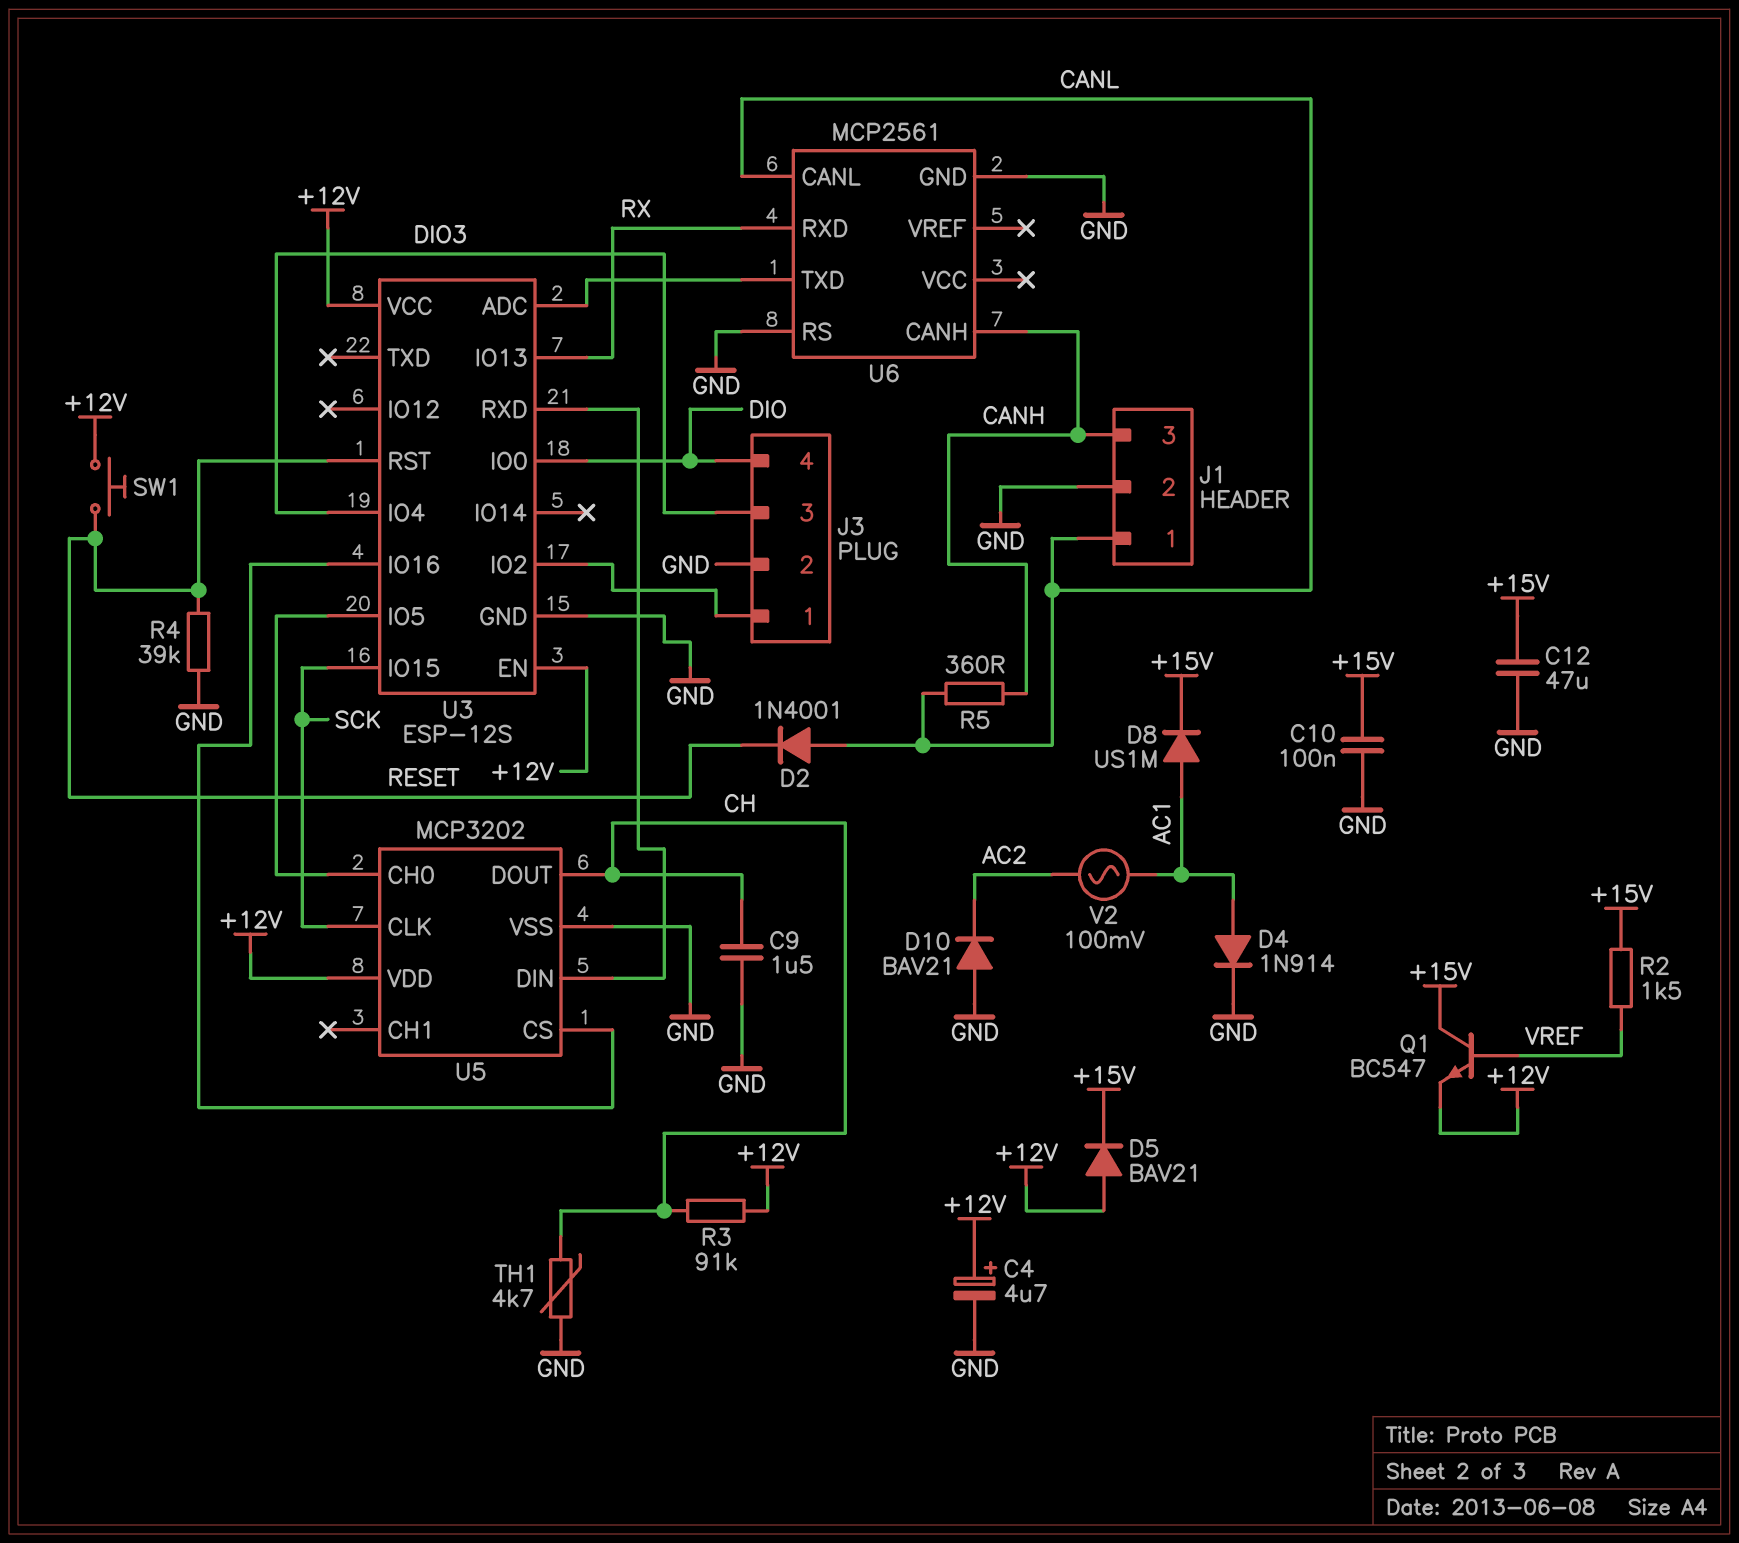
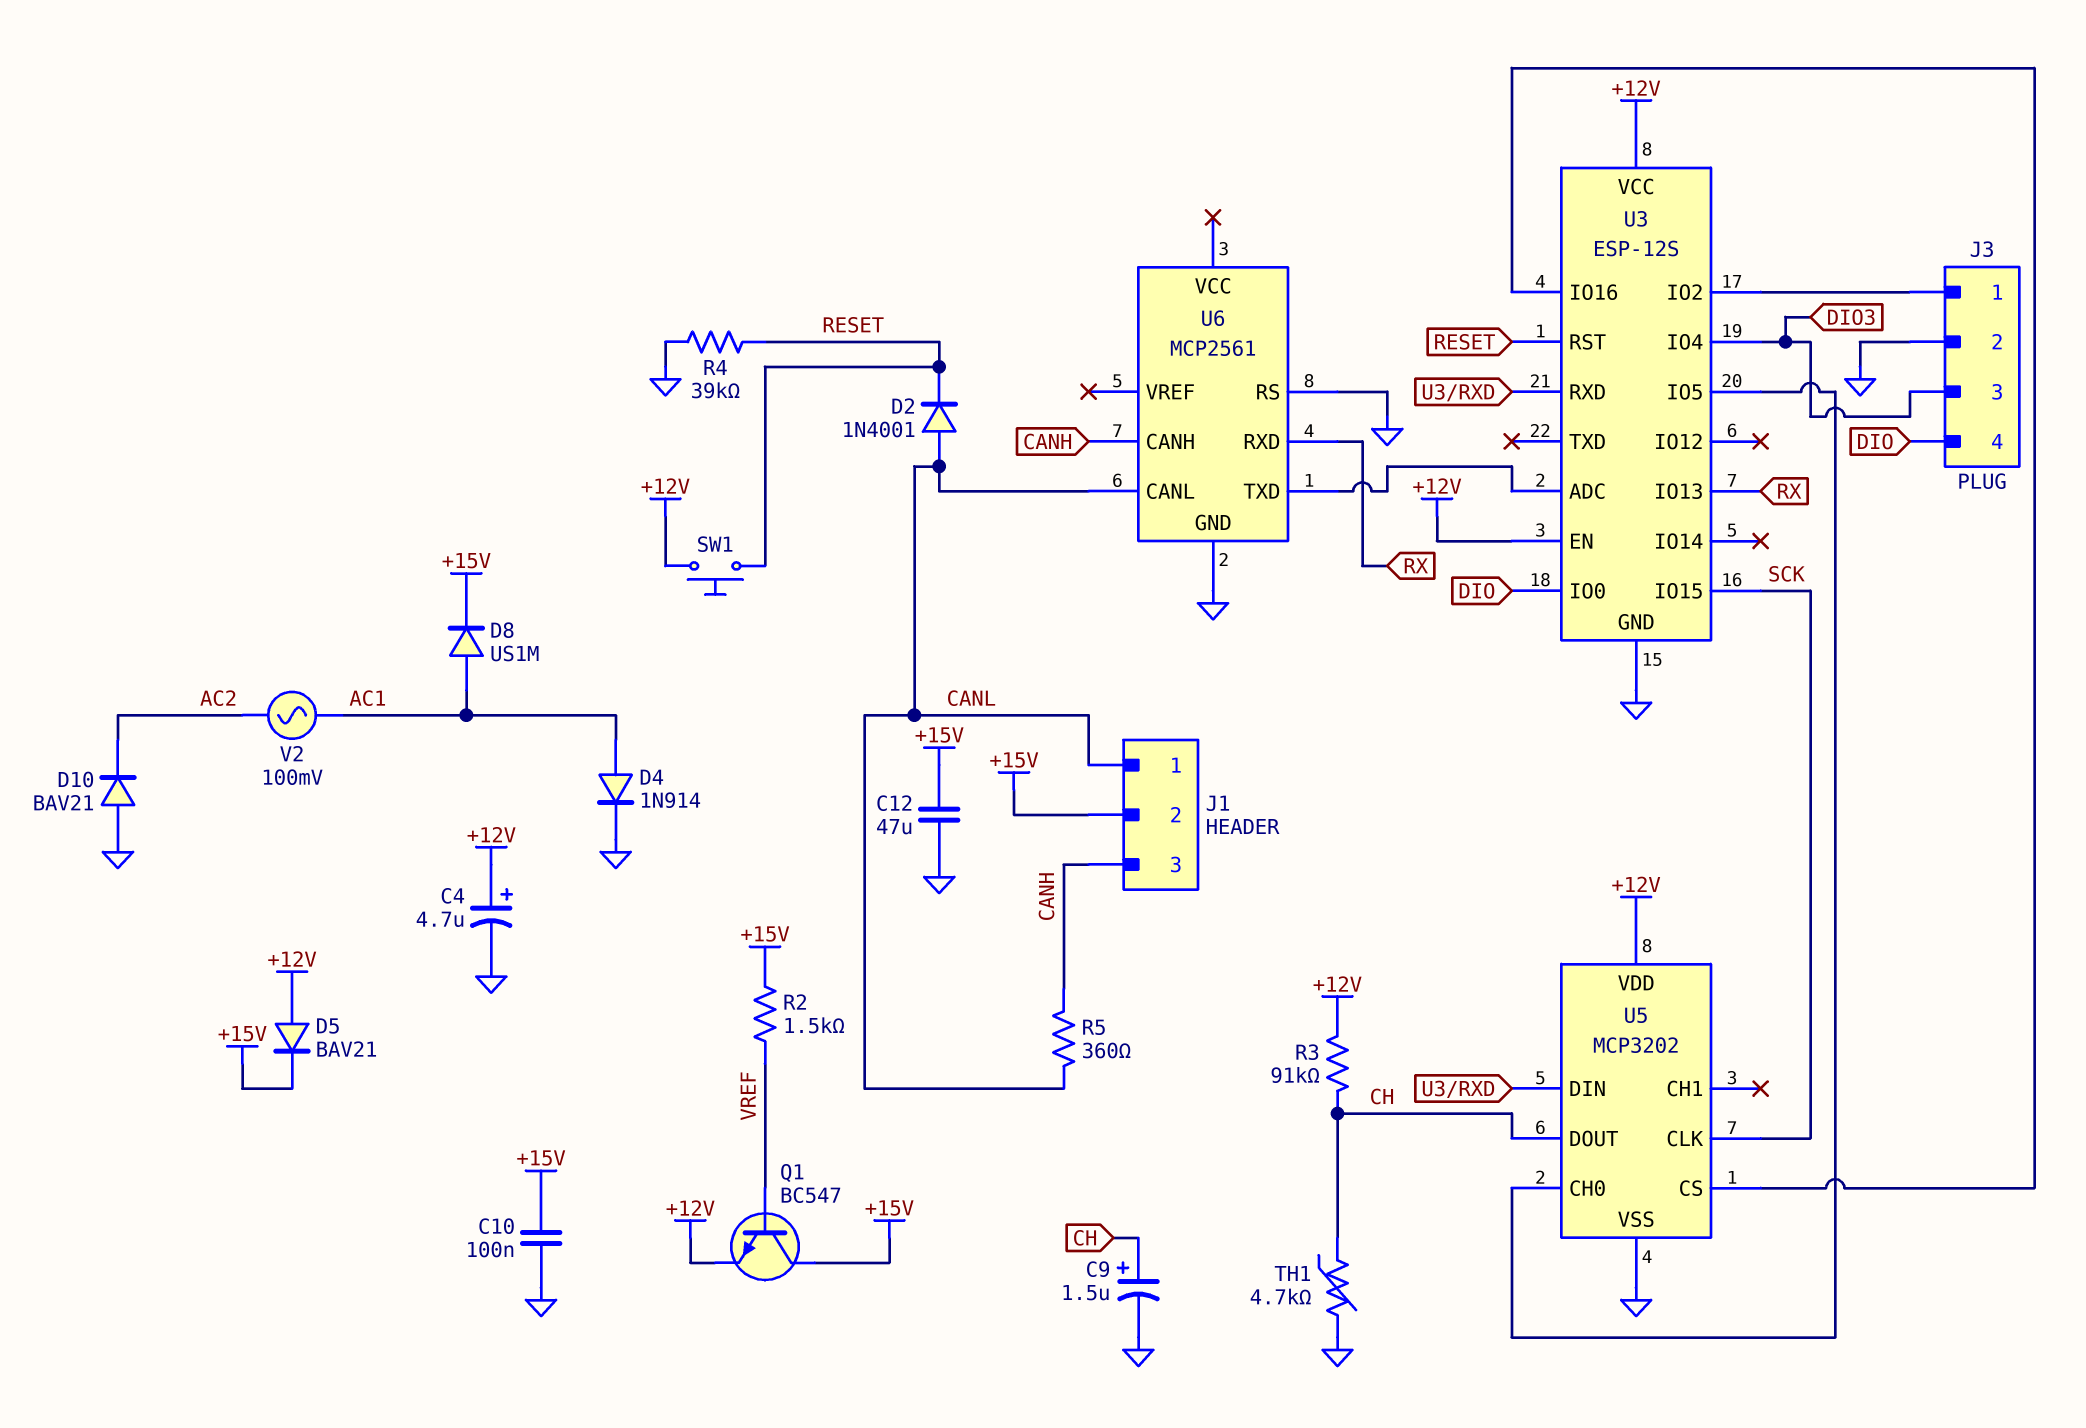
C9: 1.5uF (CH, GND) -> 1.5uF (plus CH, minus GND)
J1 pin 2: GND -> +15V

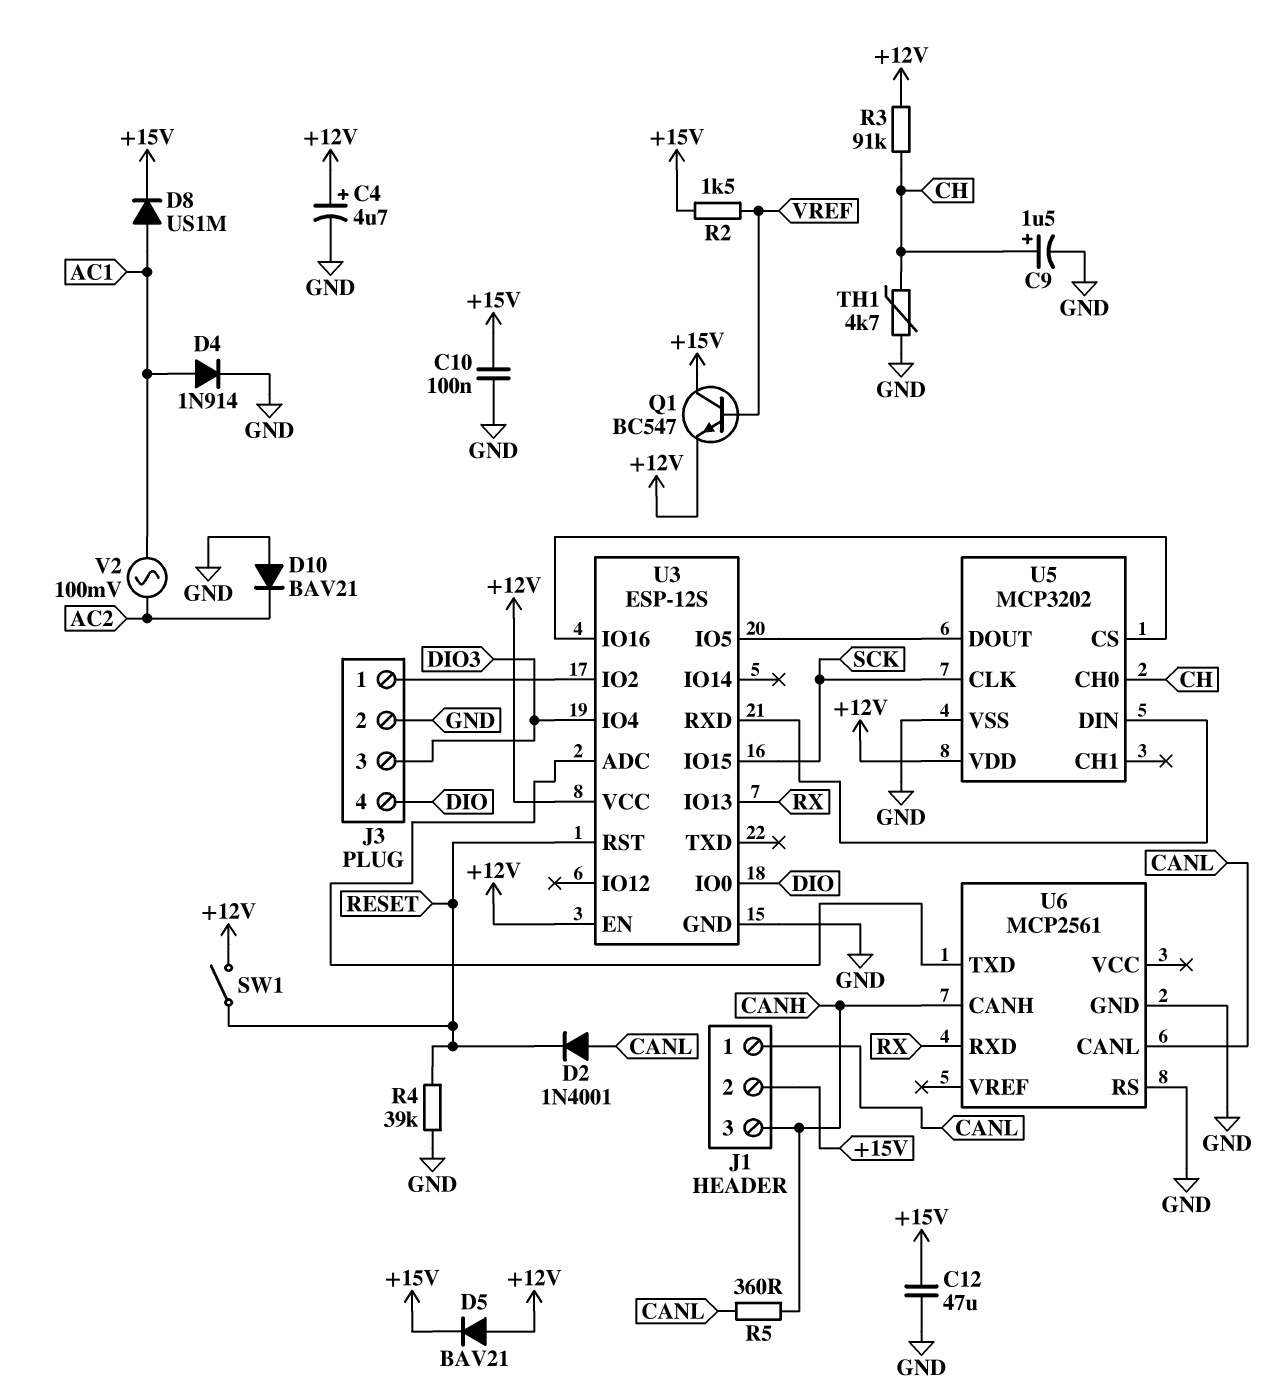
SW1: button (+12V, RESET) -> switch (+12V, RESET)
U5 pin CH0: U3/IO5 -> CH
U5 pin DOUT: CH -> U3/IO5

